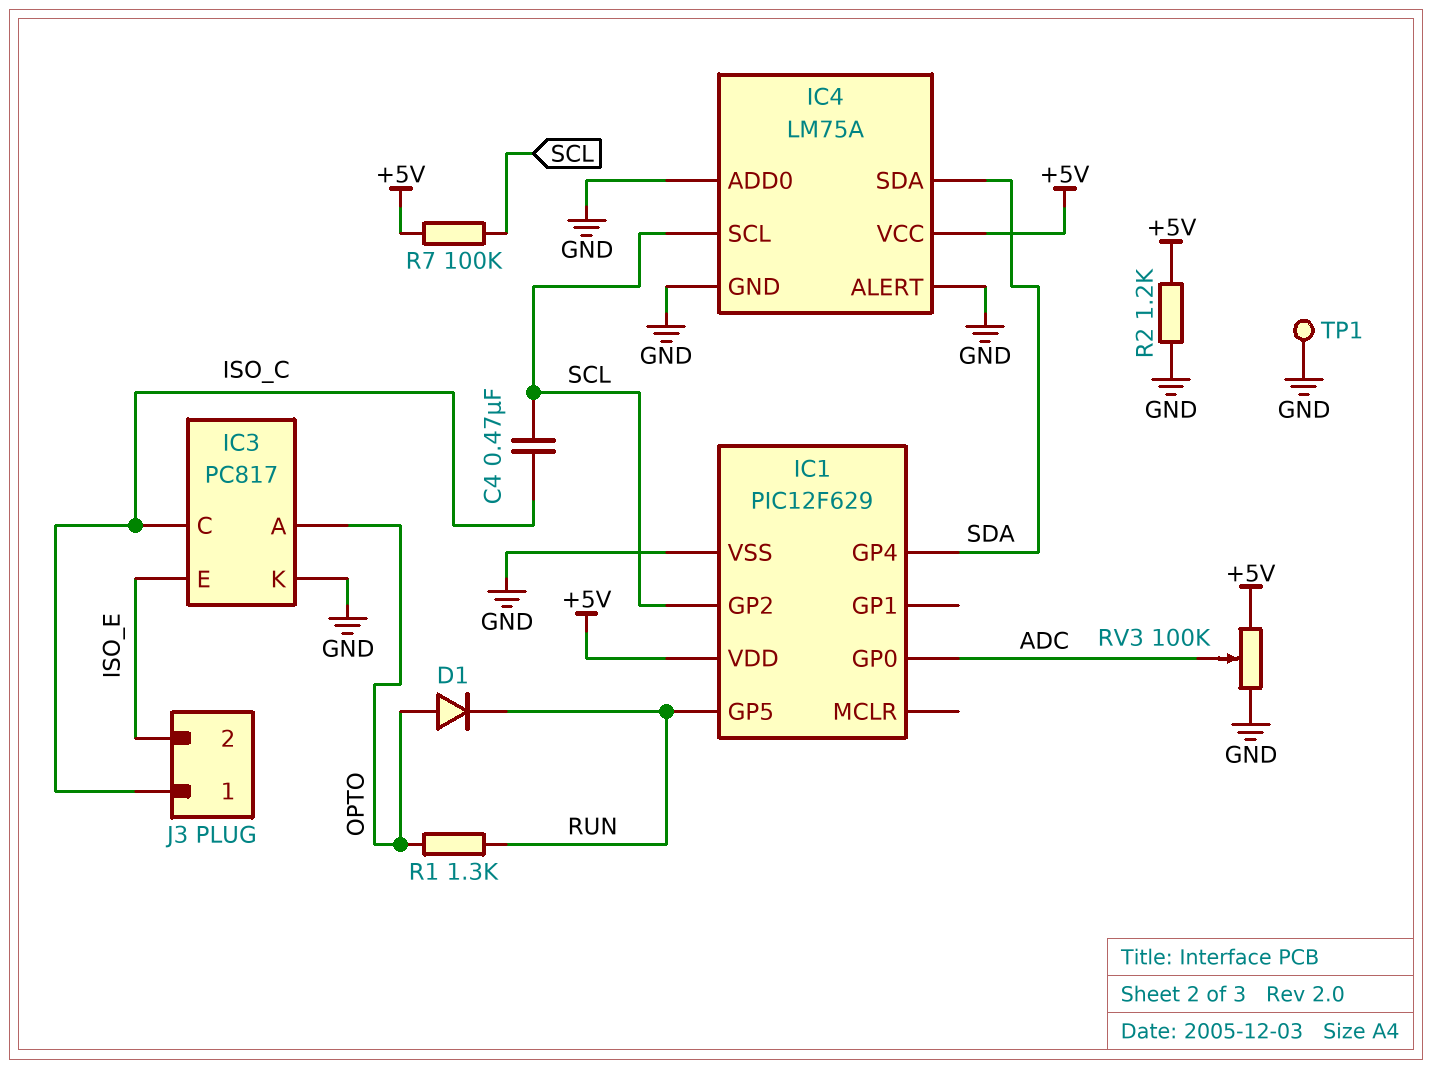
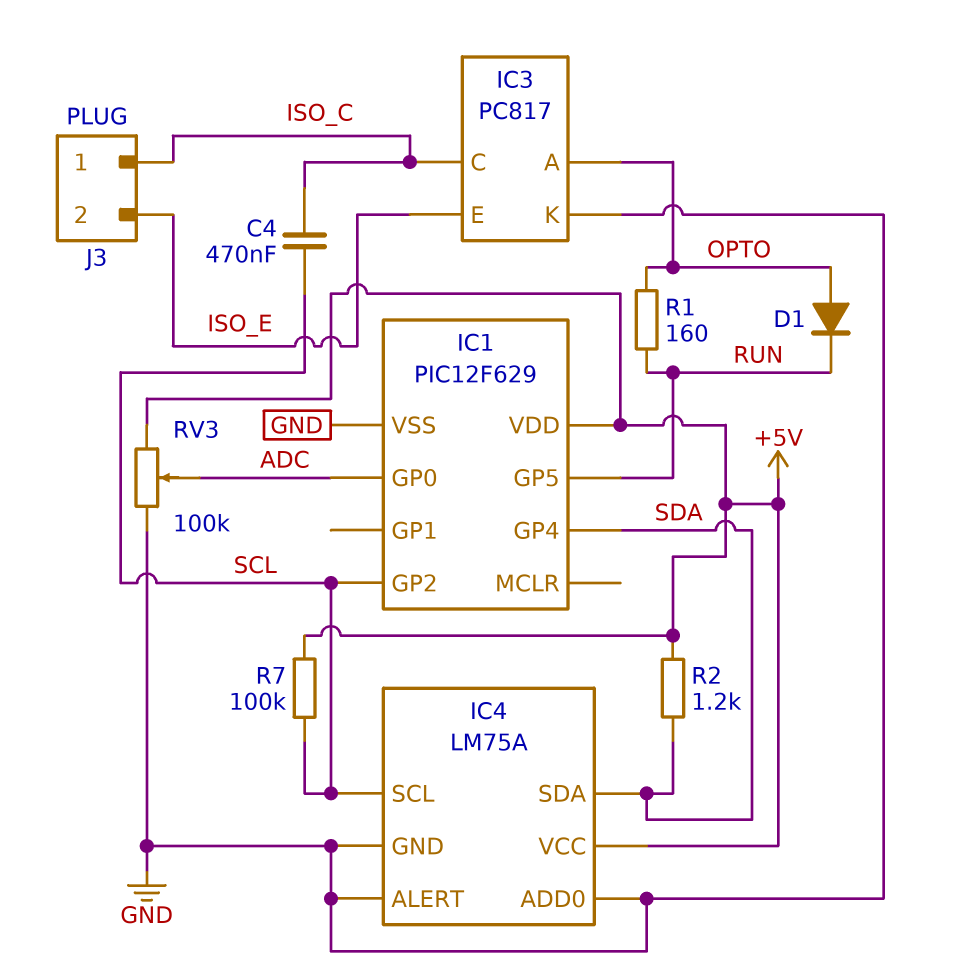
R1: 1.3k (OPTO, RUN) -> 160 (OPTO, RUN)
R2: 1.2k (+5V, GND) -> 1.2k (+5V, SDA)
TP1: test point (GND) -> none

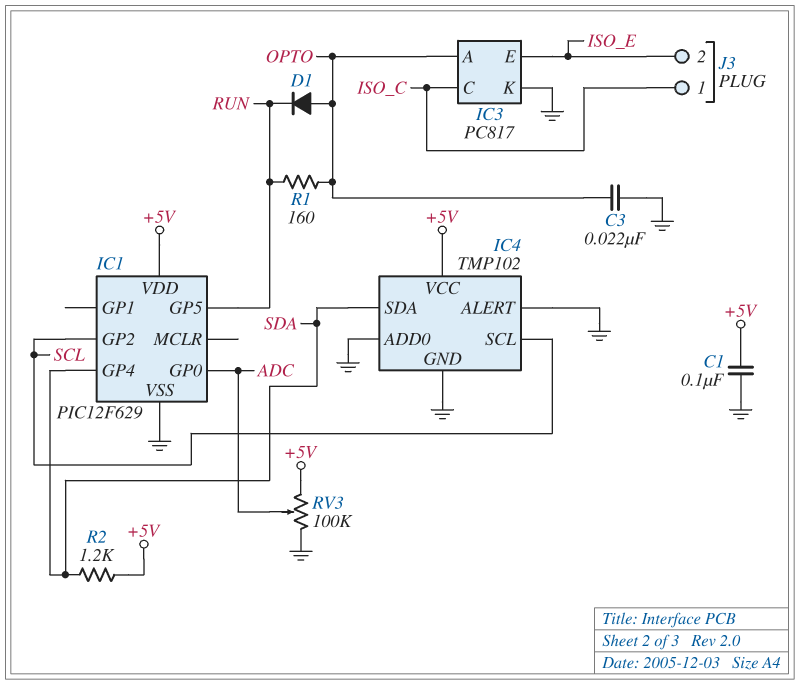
C1: none -> 100nF (+5V, GND)
C3: none -> 22nF (GND, OPTO)
C4: 470nF (ISO_C, SCL) -> none
IC4: LM75A -> TMP102
R7: 100k (+5V, SCL) -> none

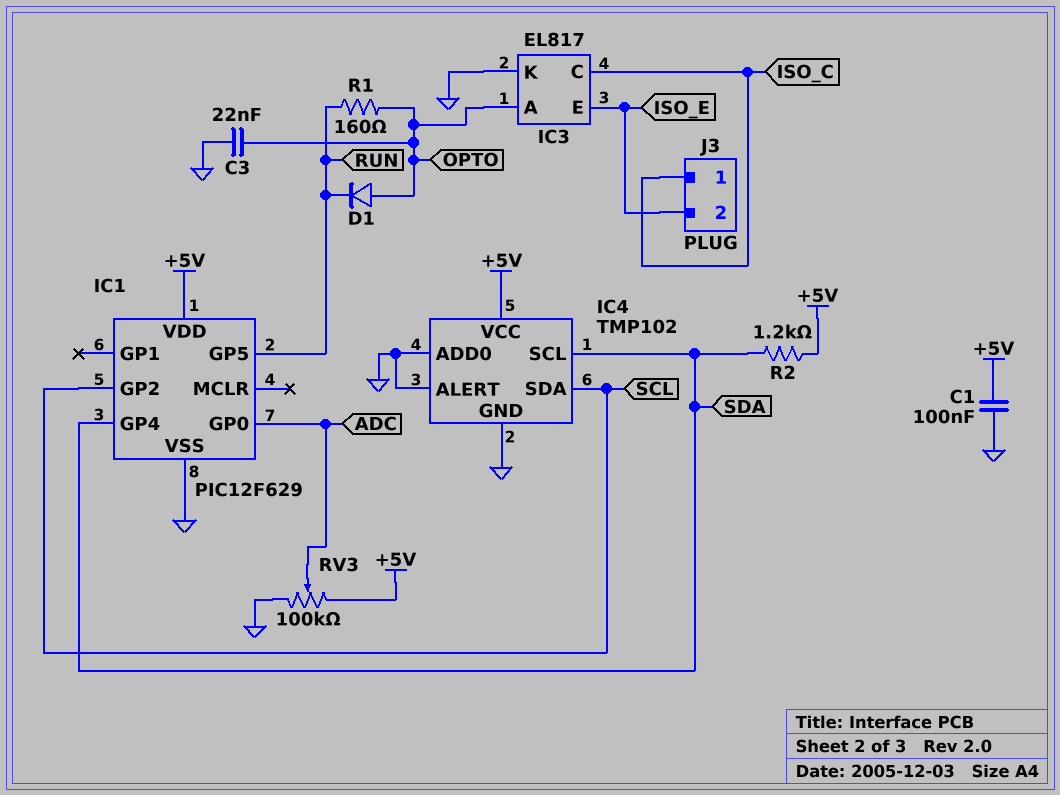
IC3: PC817 -> EL817
IC4 pin SCL: SCL -> SDA
IC4 pin SDA: SDA -> SCL

